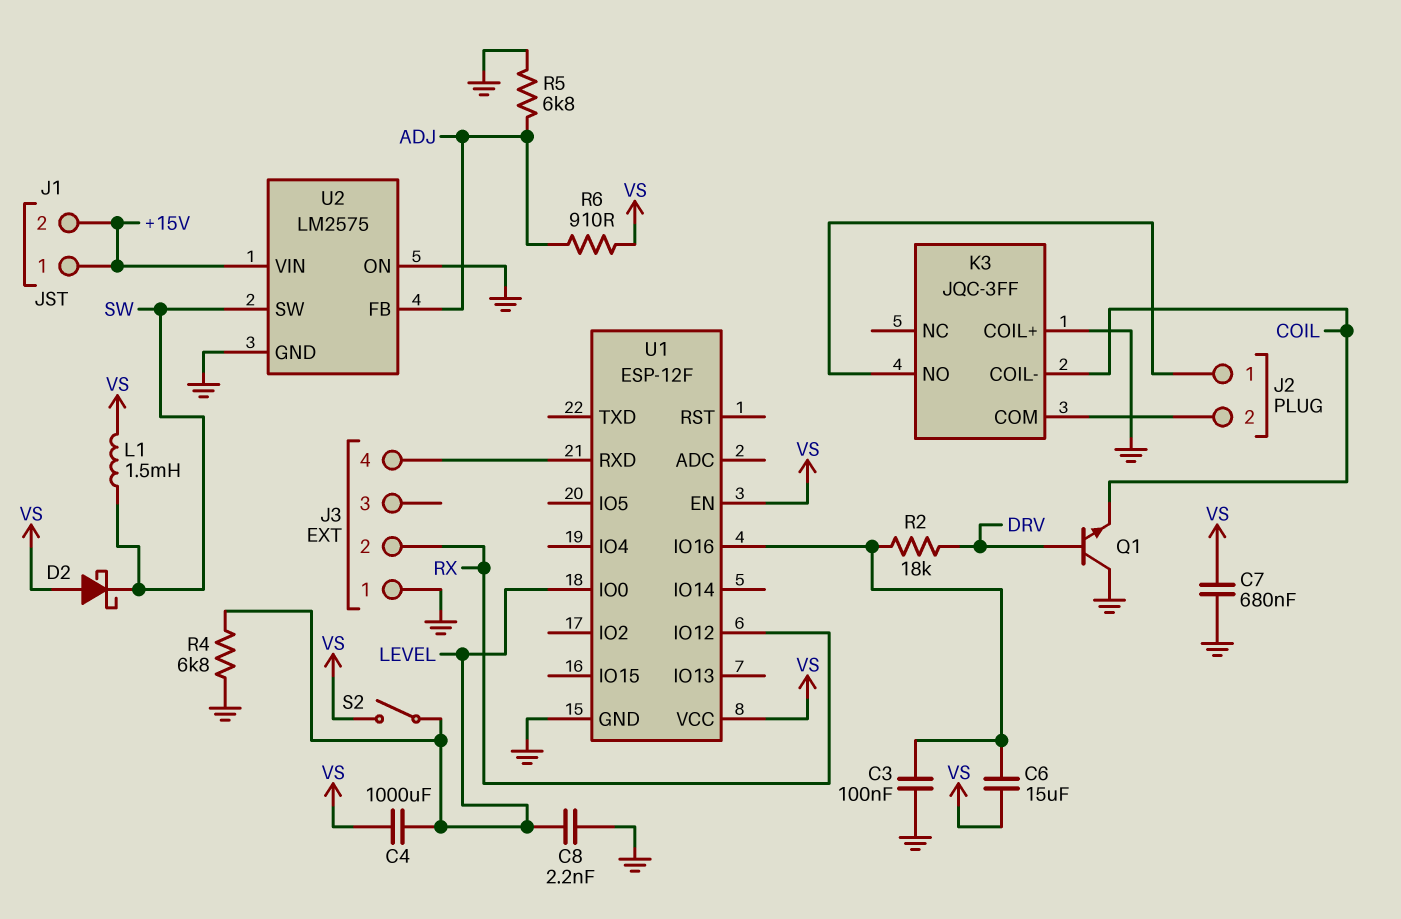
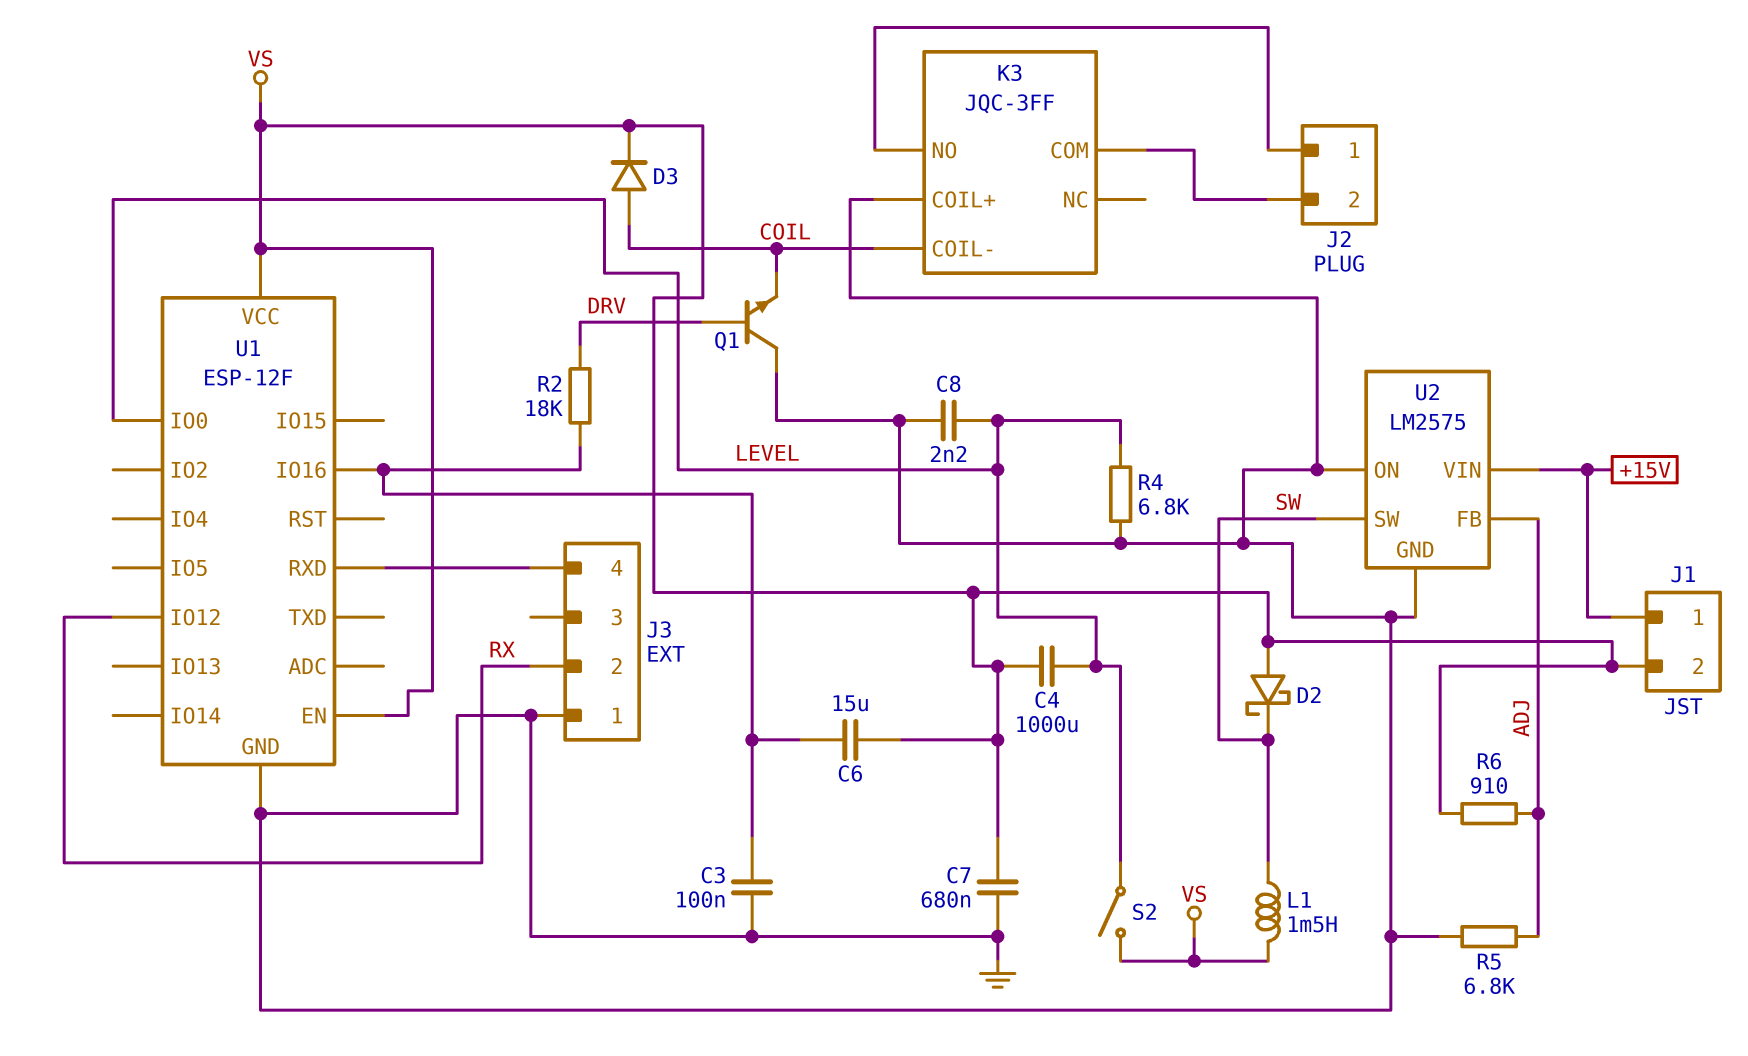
D3: none -> diode (A COIL, K VS)
J1 pin 2: +15V -> VS

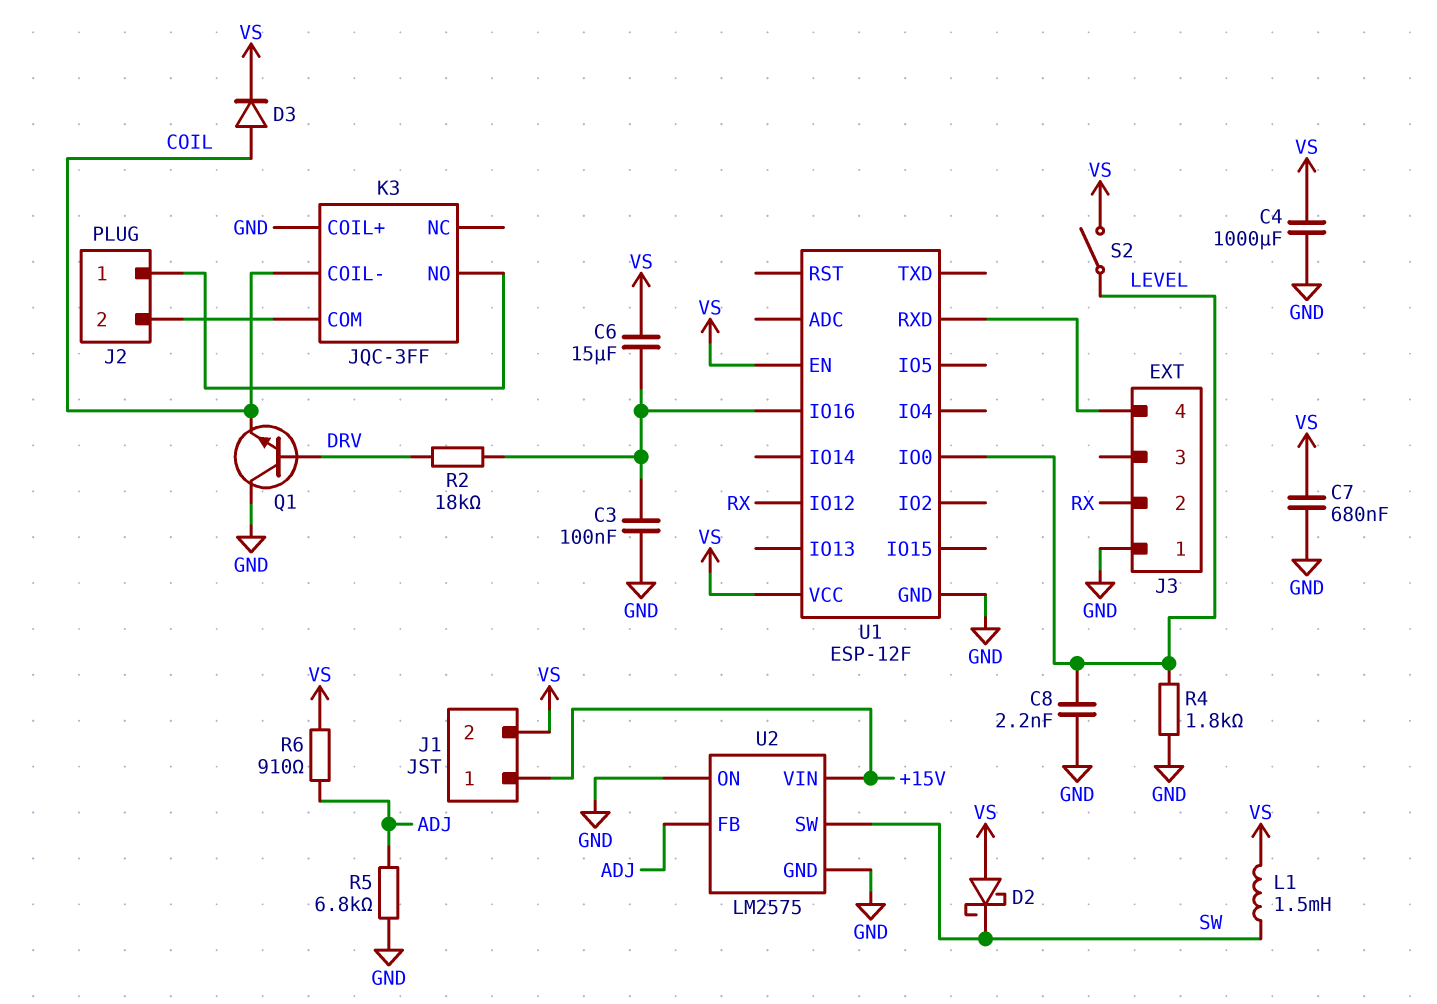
C4: 1000uF (LEVEL, VS) -> 1000uF (GND, VS)
R4: 6.8k (GND, LEVEL) -> 1.8k (GND, LEVEL)

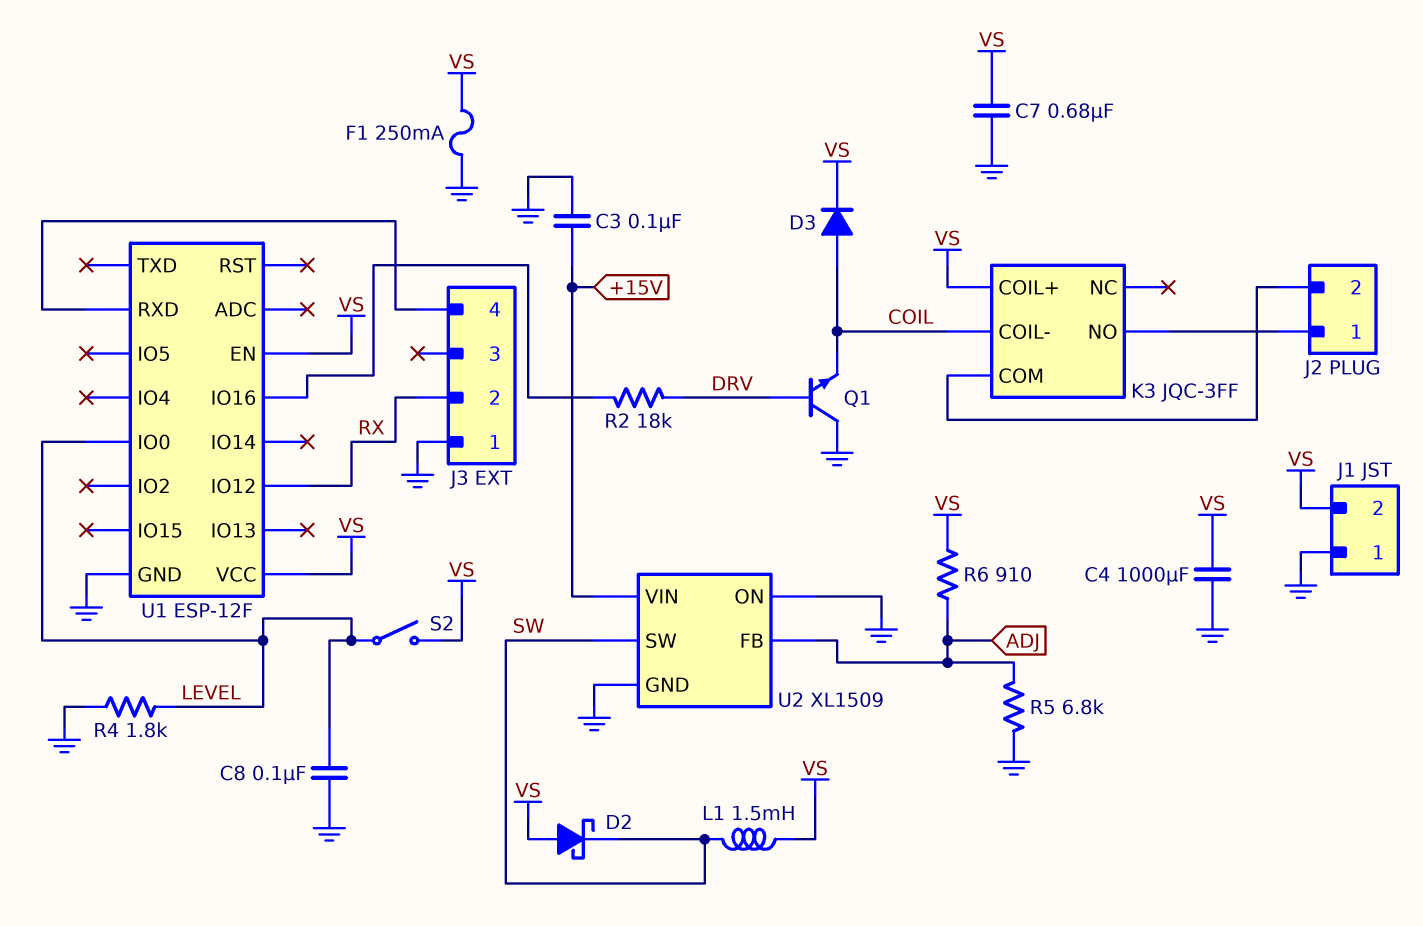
C3: 100nF (GND, U1/IO16) -> 100nF (+15V, GND)
C6: 15uF (U1/IO16, VS) -> none
C8: 2.2nF (GND, LEVEL) -> 100nF (GND, LEVEL)
F1: none -> 250mA (GND, VS)
J1 pin 1: +15V -> GND
K3 pin COIL+: GND -> VS
U2: LM2575 -> XL1509

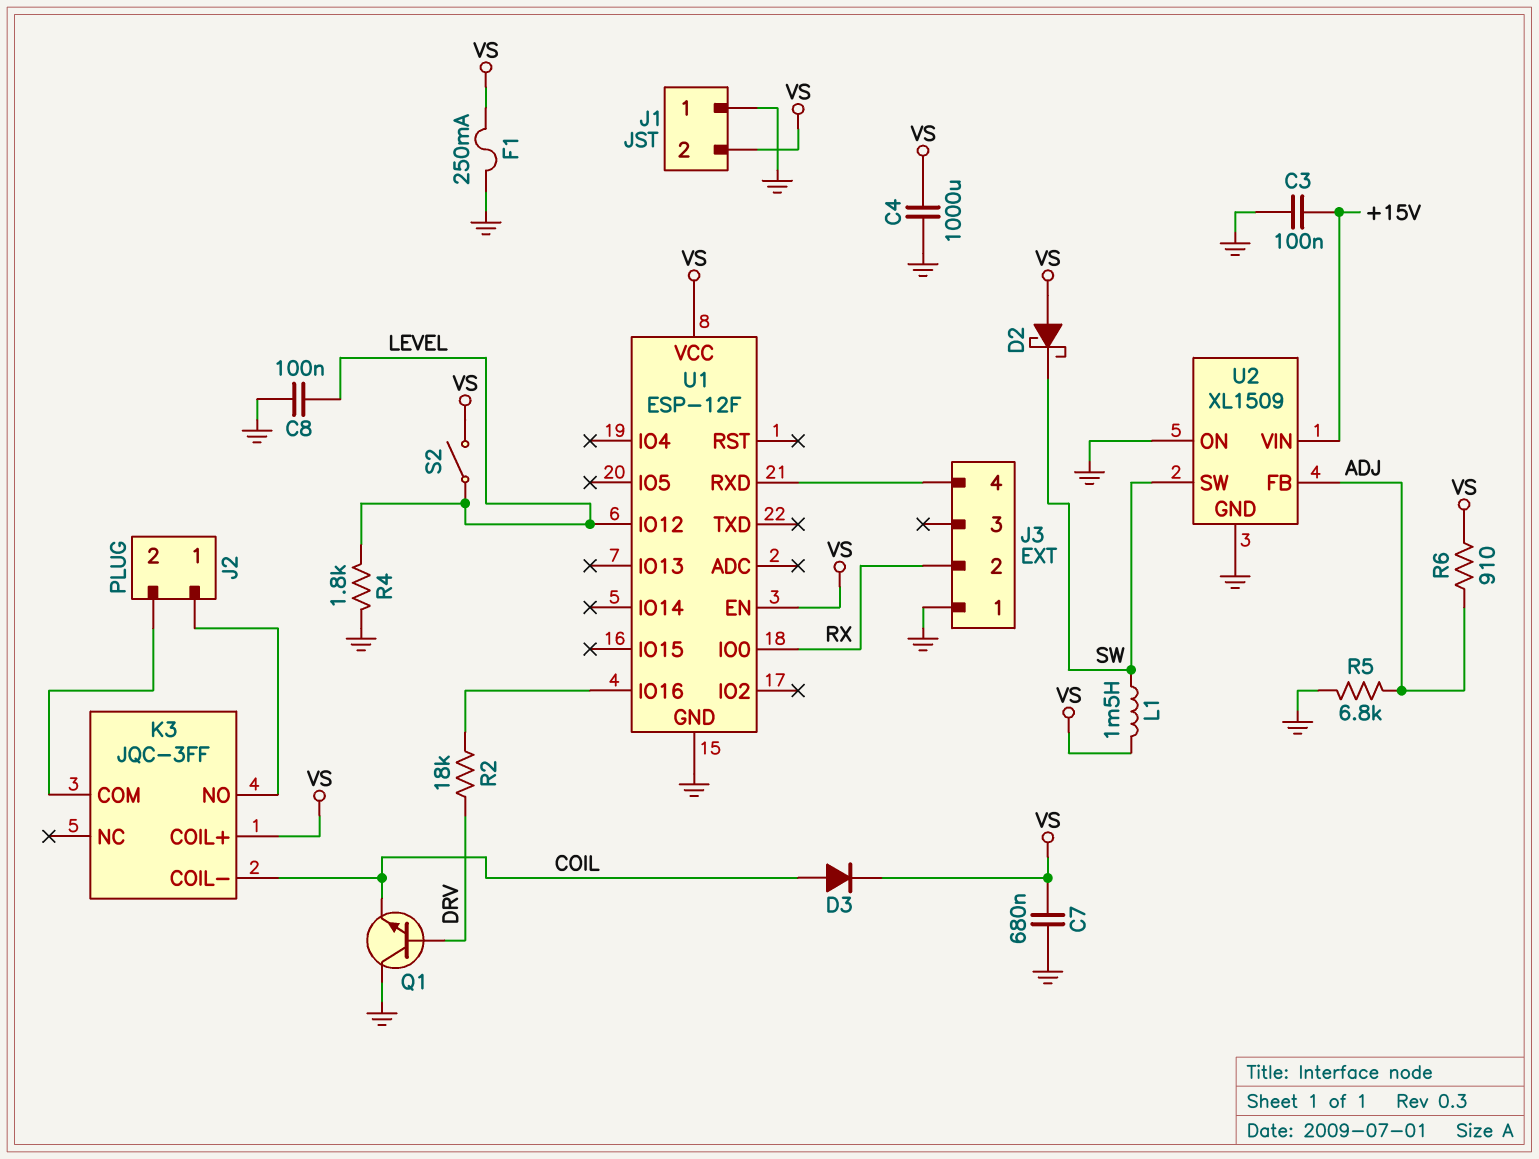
U1 pin IO0: LEVEL -> RX
U1 pin IO12: RX -> LEVEL

